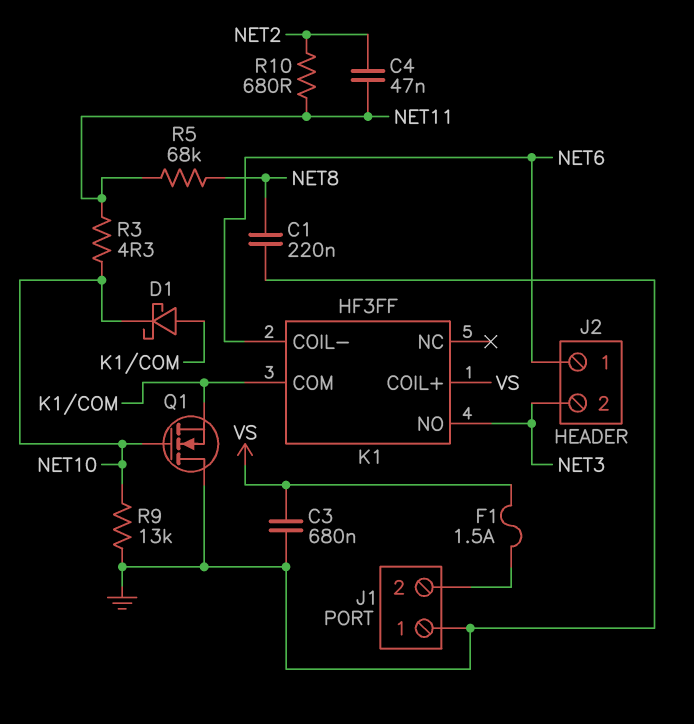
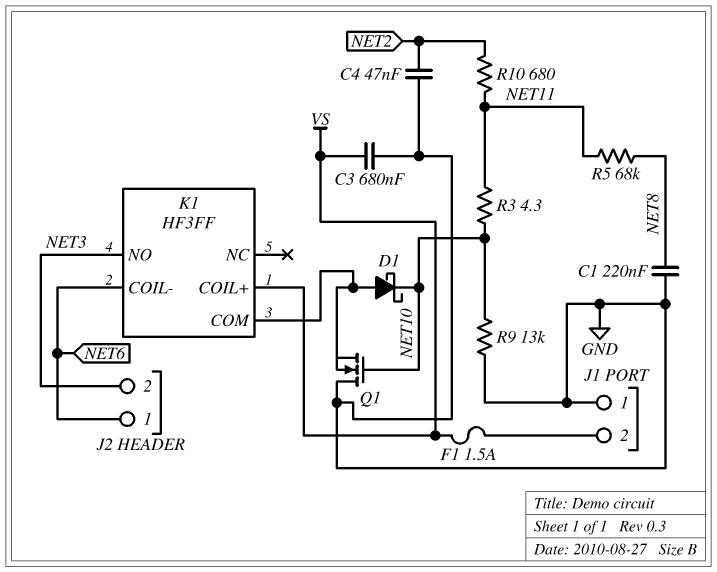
C4: 47nF (NET2, NET11) -> 47nF (GND, NET2)

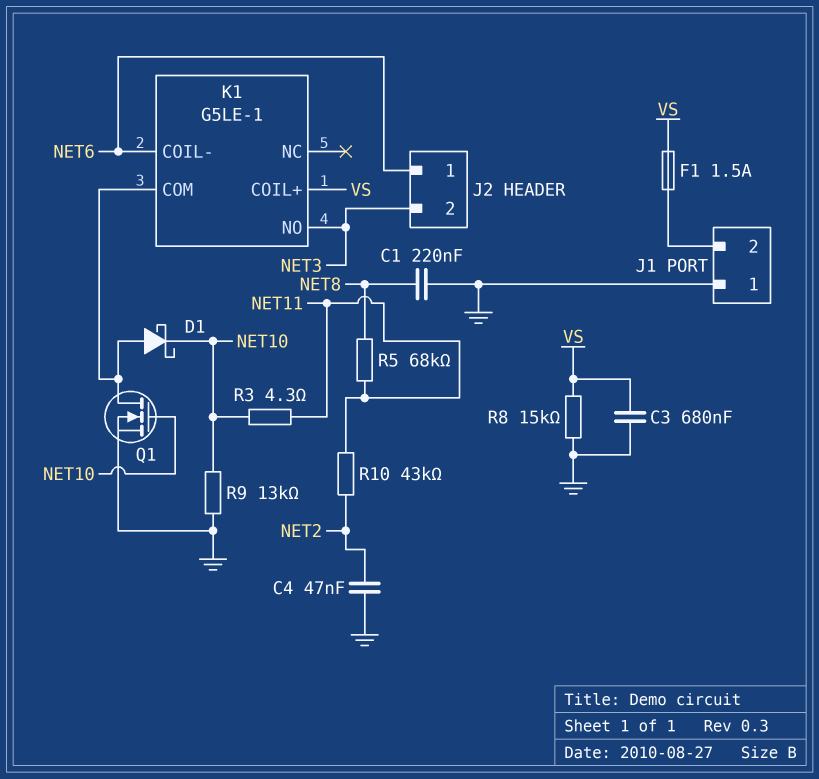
K1: HF3FF -> G5LE-1
Q1: NMOS (G NET10, D GND, S K1/COM) -> NMOS (G NET10, D K1/COM, S GND)
R8: none -> 15k (GND, VS)
R10: 680 (NET2, NET11) -> 43k (NET2, NET11)

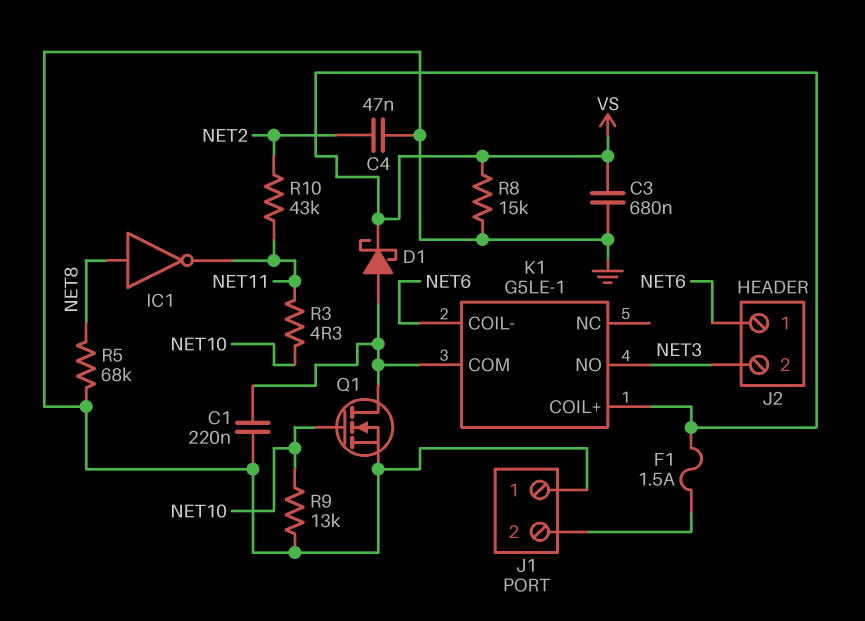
C1: 220nF (GND, NET8) -> 220nF (GND, K1/COM)
D1: schottky (A K1/COM, K NET10) -> schottky (A K1/COM, K VS)
IC1: none -> NOT (in NET8, out NET11)
R5: 68k (NET8, NET11) -> 68k (GND, NET8)

